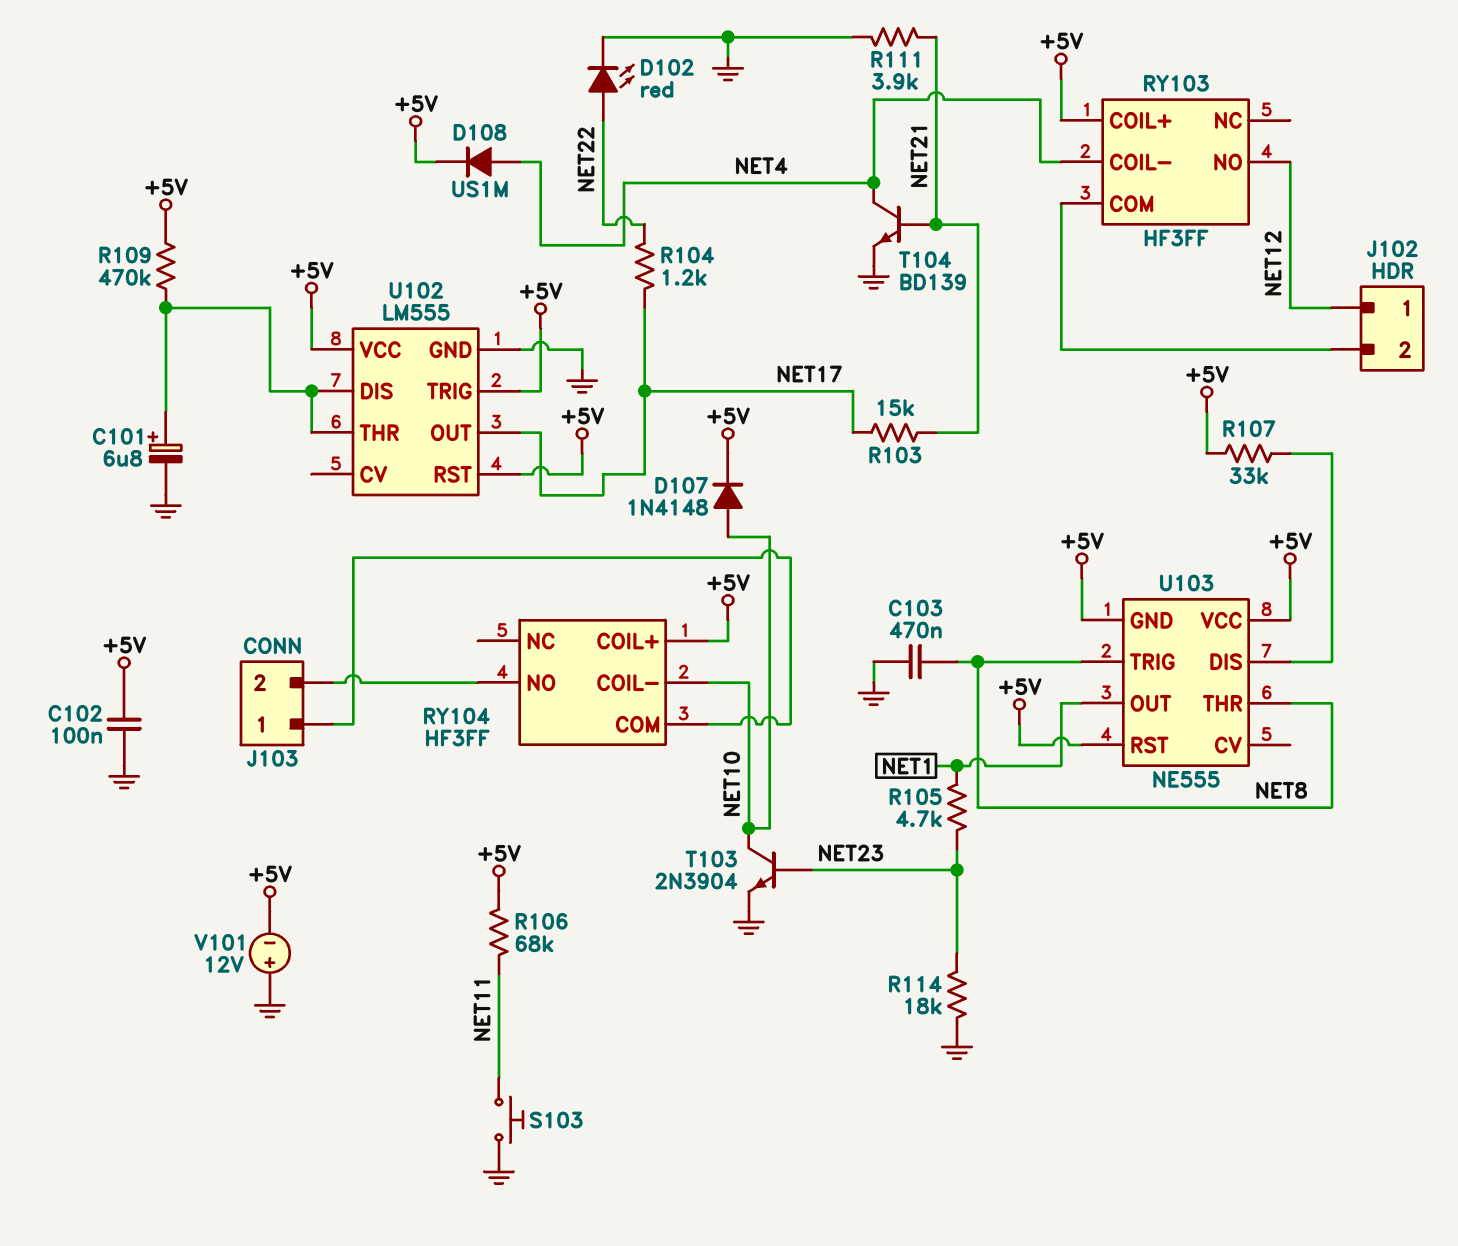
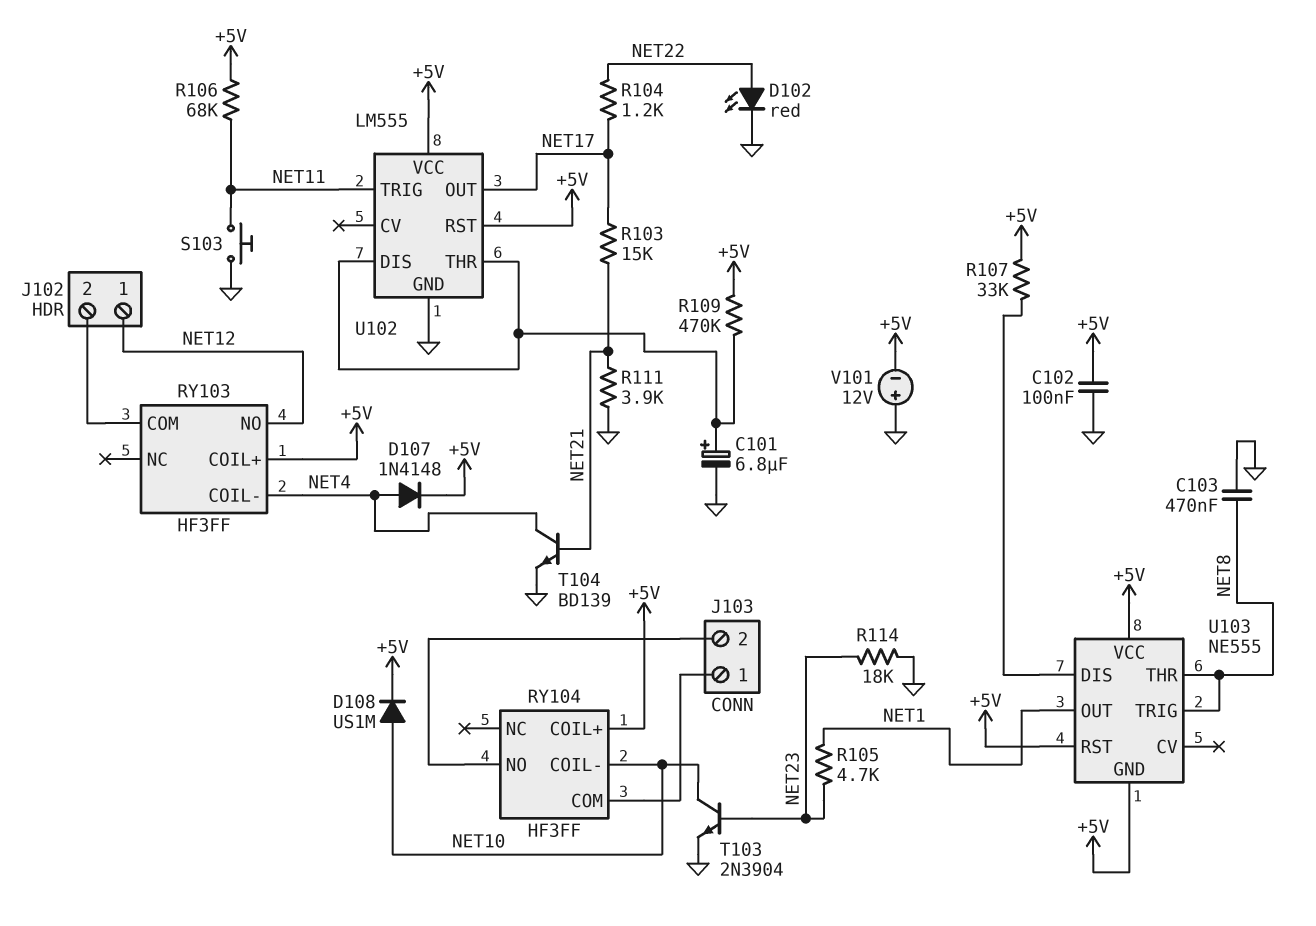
D107: diode 1N4148 (A NET10, K +5V) -> diode 1N4148 (A NET4, K +5V)
D108: diode US1M (A NET4, K +5V) -> diode US1M (A NET10, K +5V)
U102 pin TRIG: +5V -> NET11

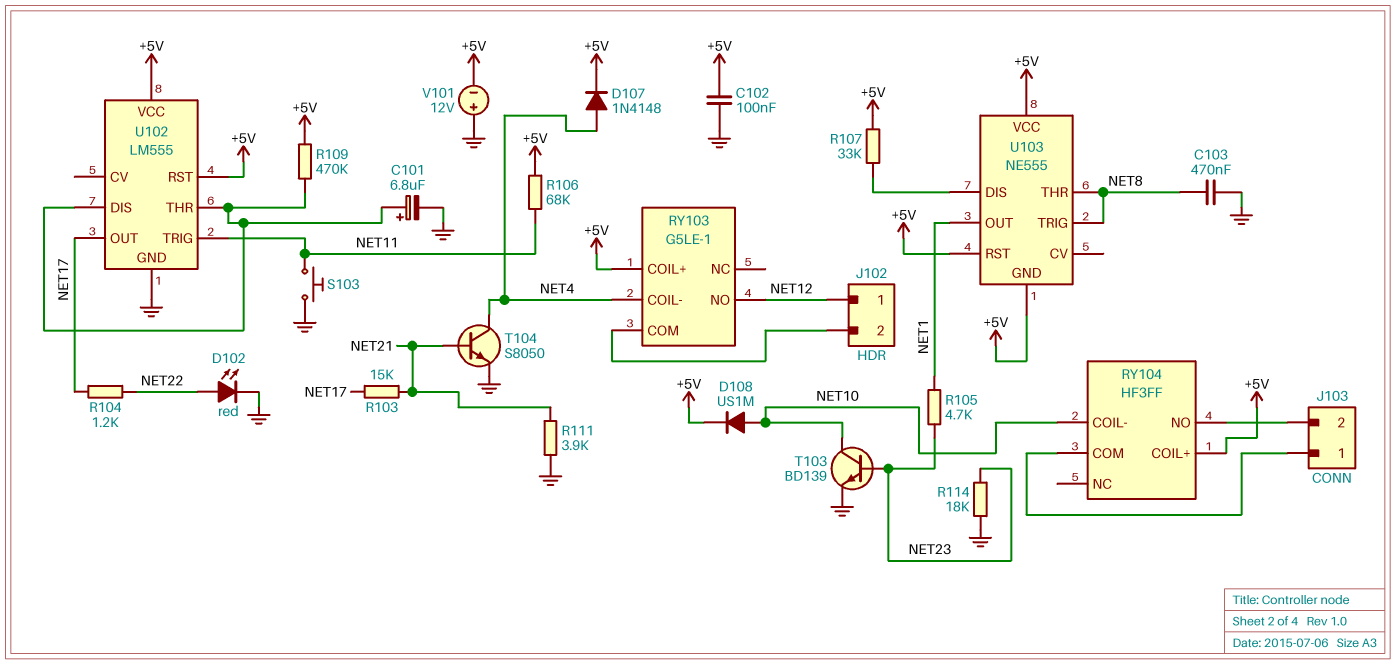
RY103: HF3FF -> G5LE-1
T103: NPN 2N3904 (B NET23, C NET10, E GND) -> NPN BD139 (B NET23, C NET10, E GND)
T104: NPN BD139 (B NET21, C NET4, E GND) -> NPN S8050 (B NET21, C NET4, E GND)

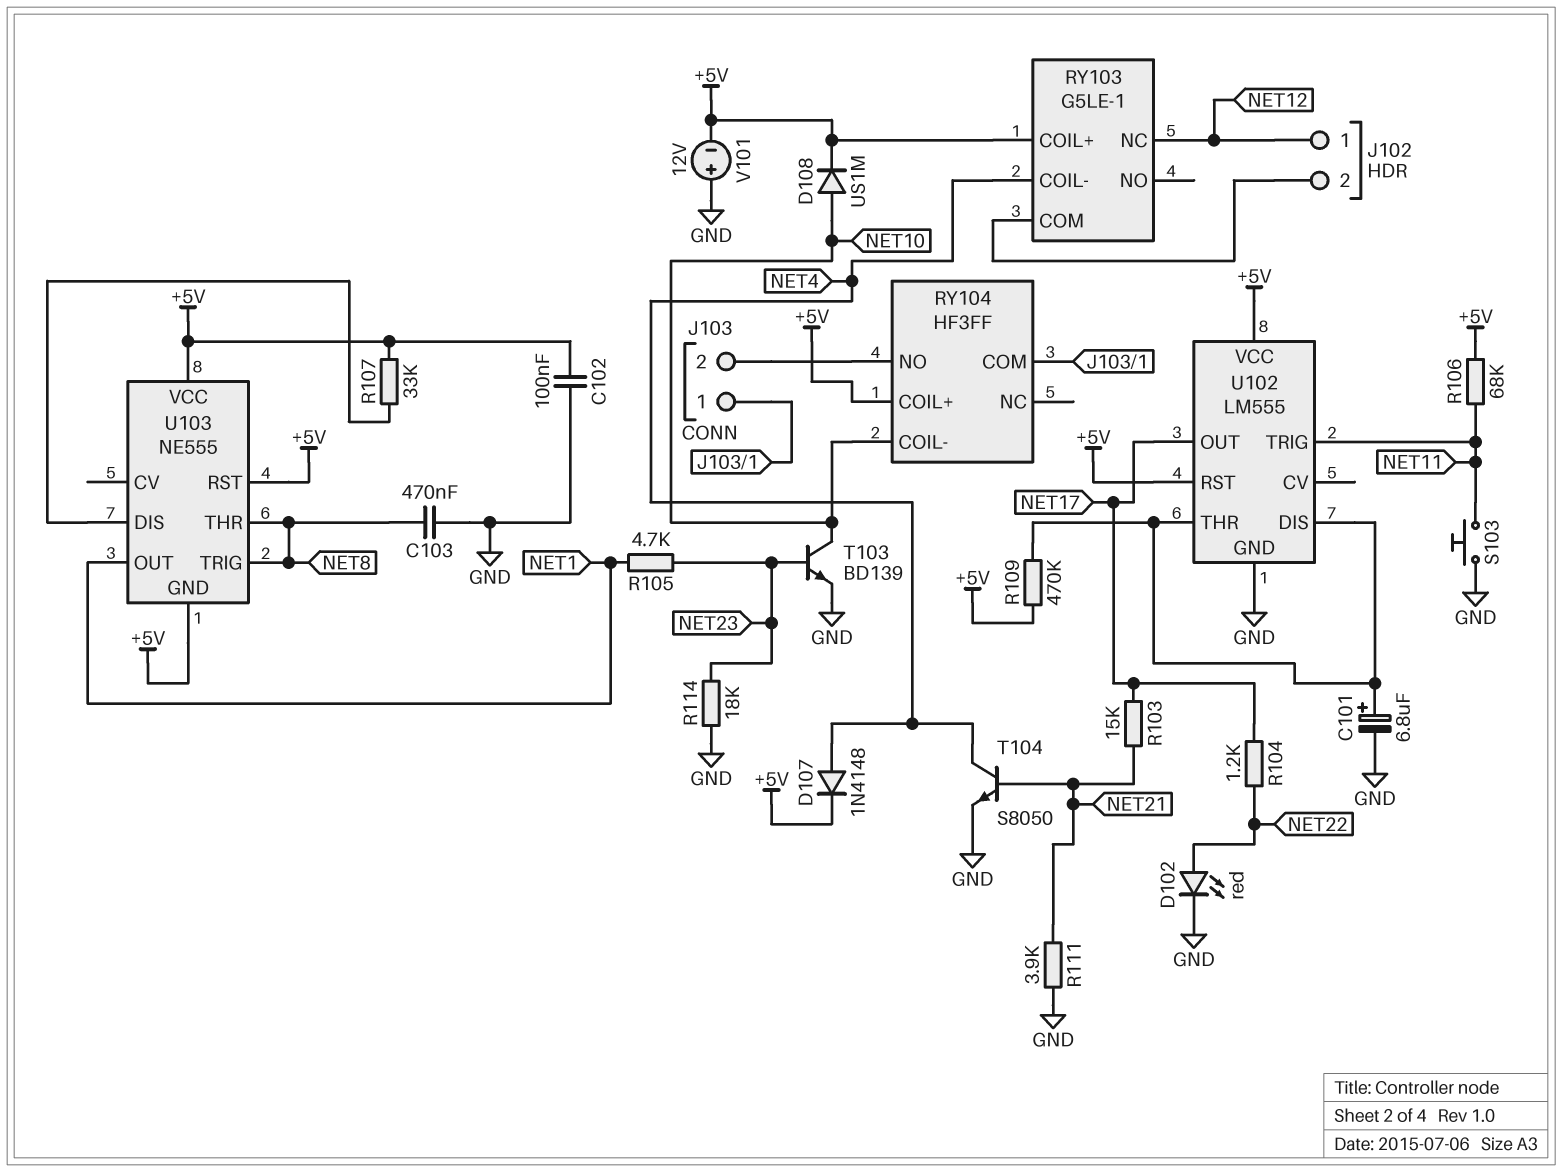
RY103 pin NC: none -> NET12
RY103 pin NO: NET12 -> none

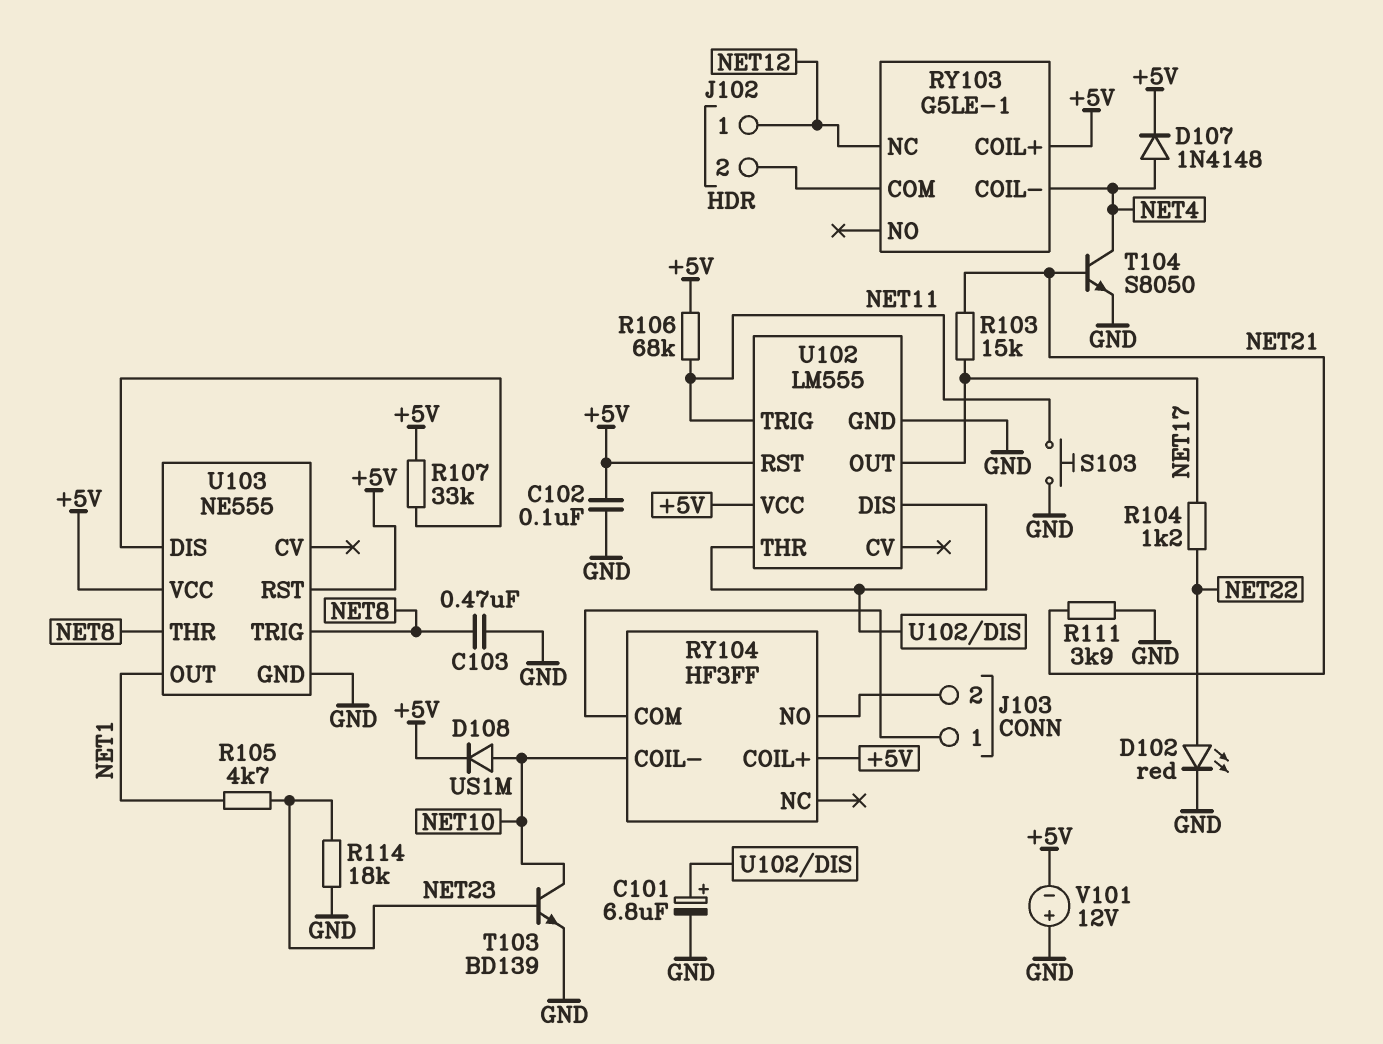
R109: 470k (+5V, U102/DIS) -> none
U103 pin GND: +5V -> GND

